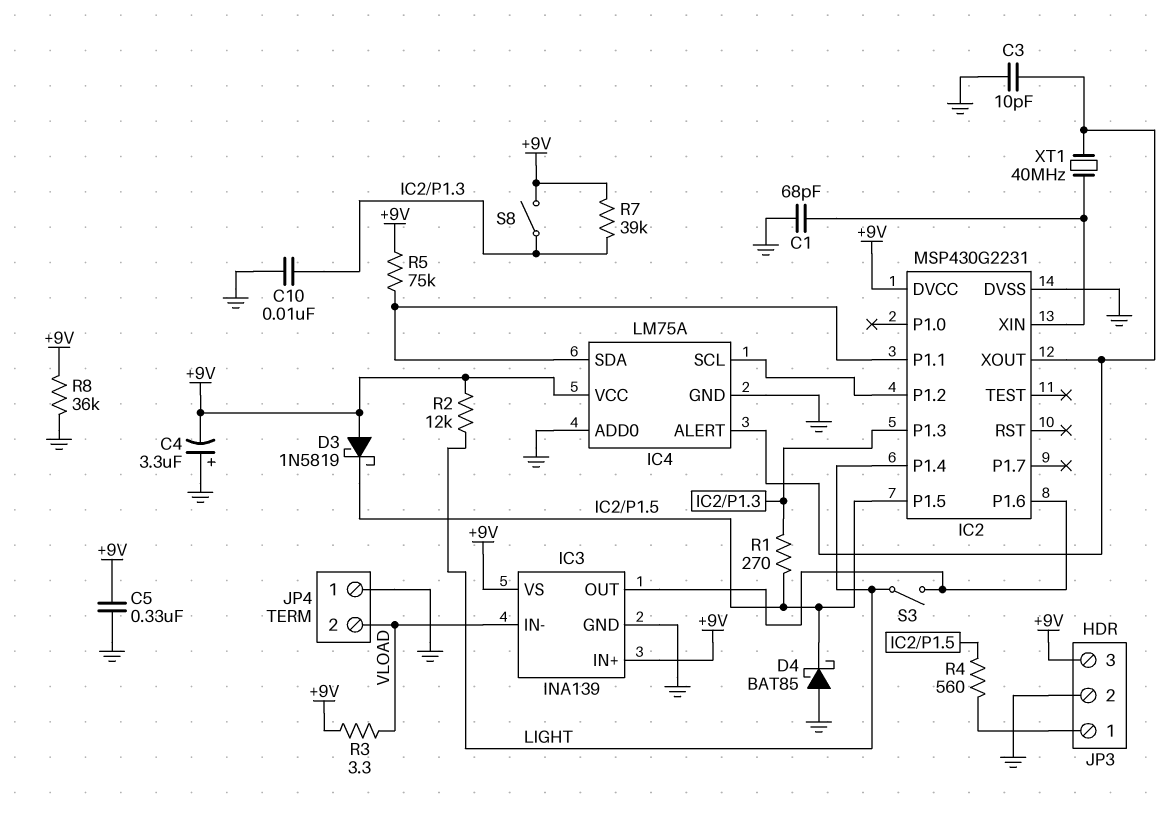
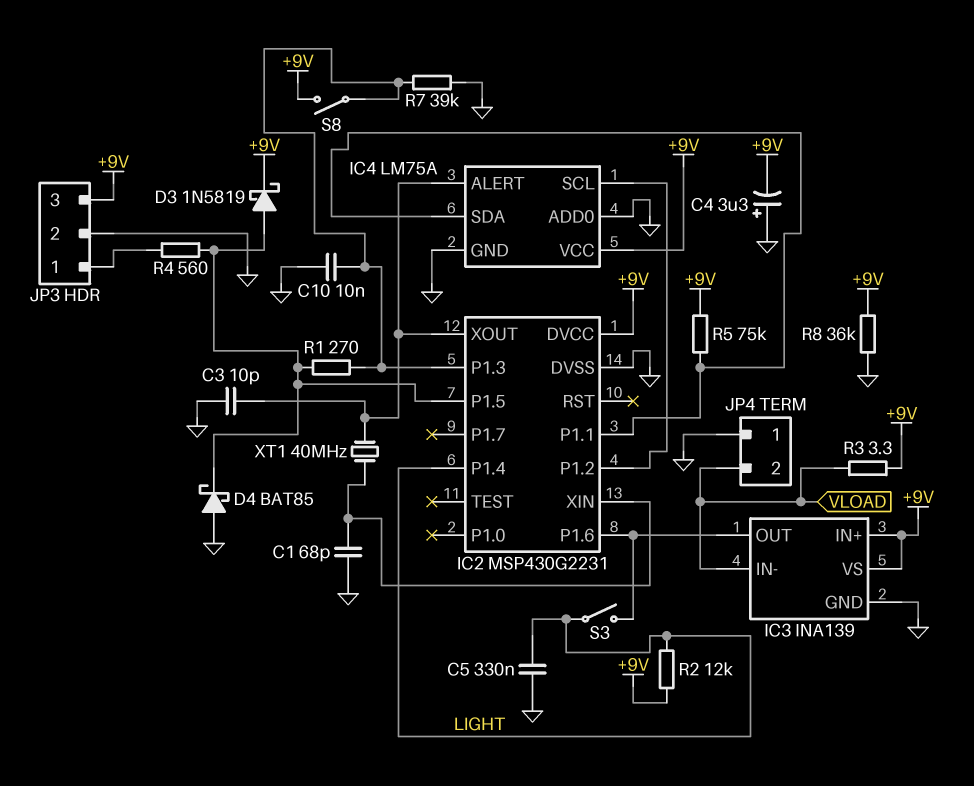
C5: 330nF (+9V, GND) -> 330nF (GND, LIGHT)
D3: schottky 1N5819 (A +9V, K IC2/P1.5) -> schottky 1N5819 (A IC2/P1.5, K +9V)
R7: 39k (+9V, IC2/P1.3) -> 39k (GND, IC2/P1.3)

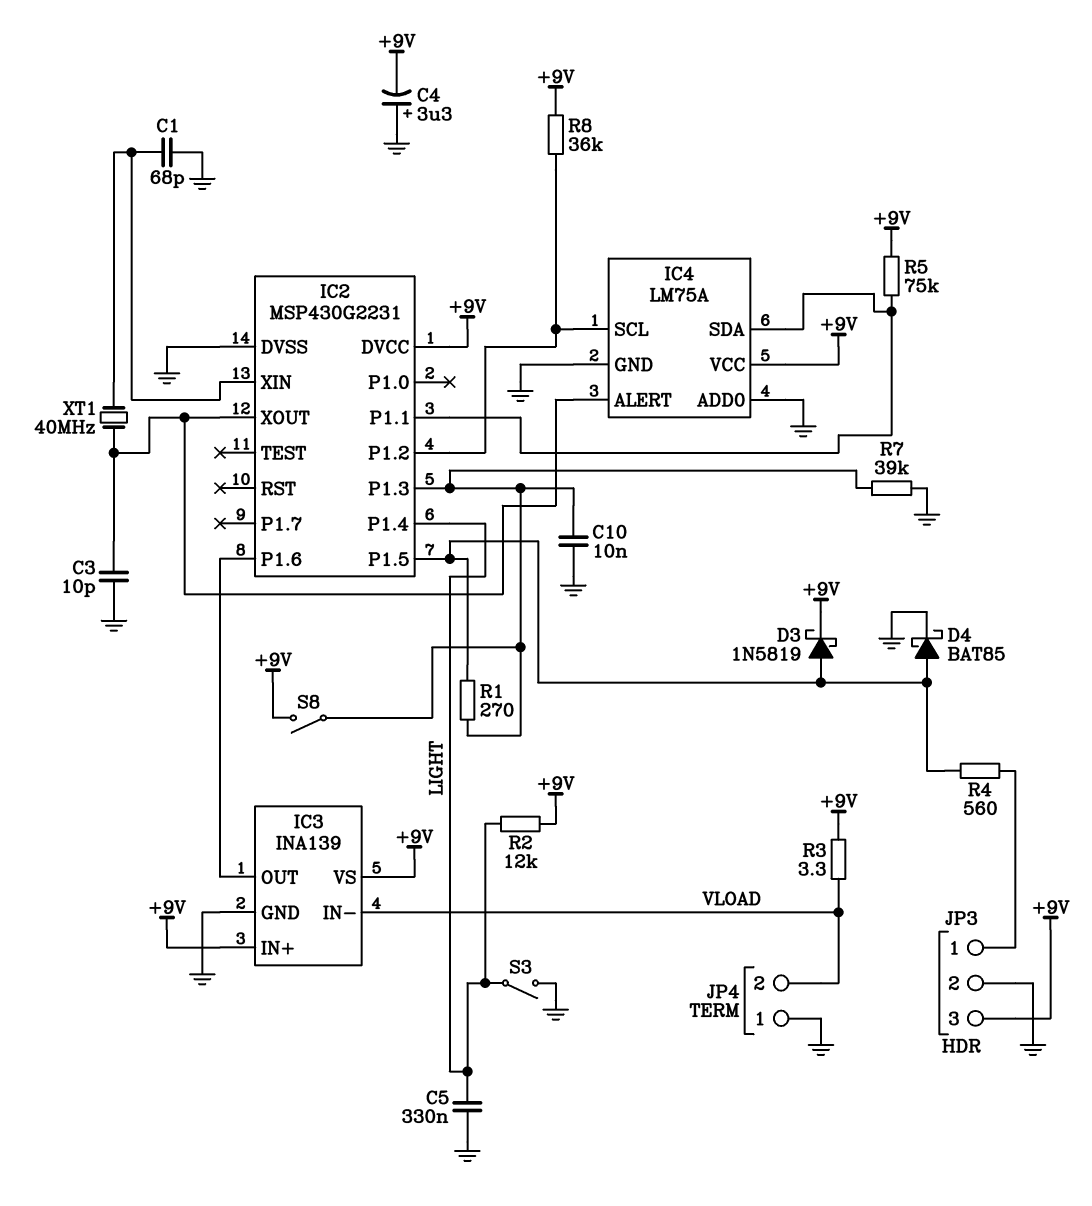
D4: schottky BAT85 (A GND, K IC2/P1.5) -> schottky BAT85 (A IC2/P1.5, K GND)
R8: 36k (+9V, GND) -> 36k (+9V, IC2/P1.2)
S3: switch (IC2/P1.6, LIGHT) -> switch (GND, LIGHT)

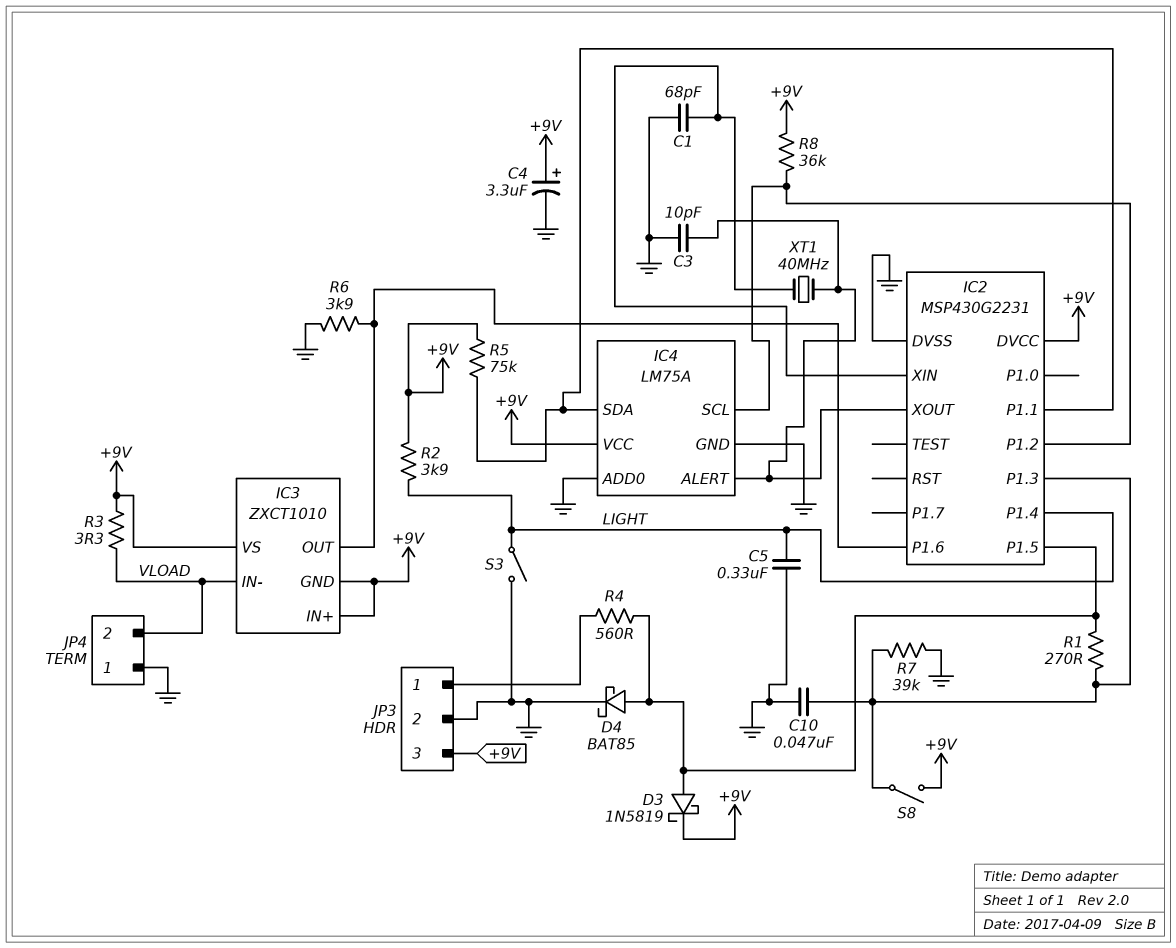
C4: 3.3uF (plus GND, minus +9V) -> 3.3uF (plus +9V, minus GND)
C10: 10nF (GND, IC2/P1.3) -> 47nF (GND, IC2/P1.3)
IC3: INA139 -> ZXCT1010
IC3 pin GND: GND -> +9V
R2: 12k (+9V, LIGHT) -> 3.9k (+9V, LIGHT)
R6: none -> 3.9k (GND, IC2/P1.6)

